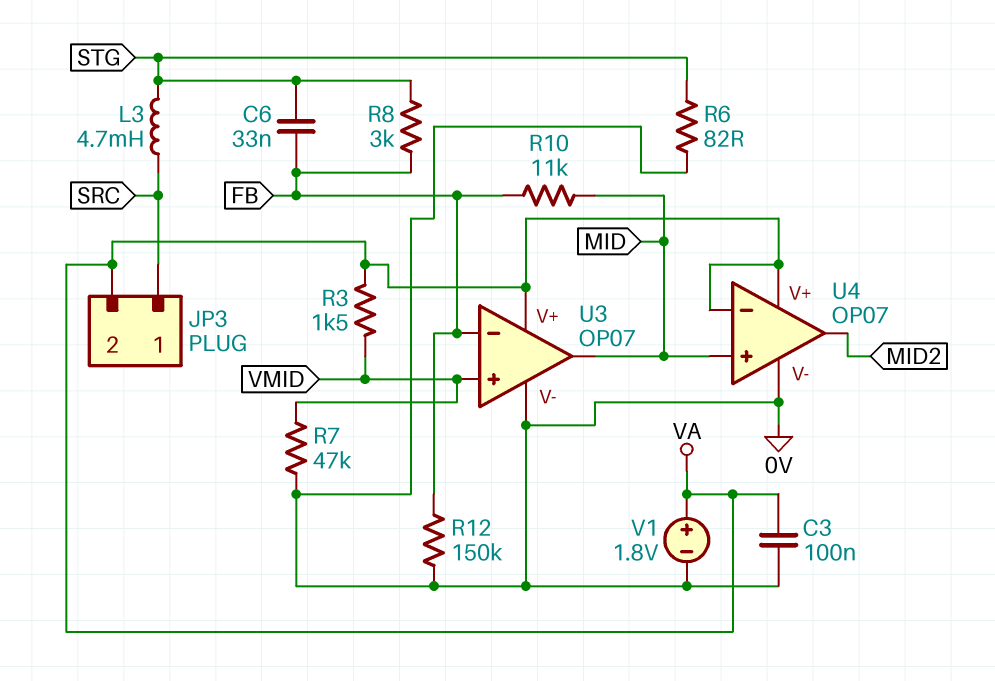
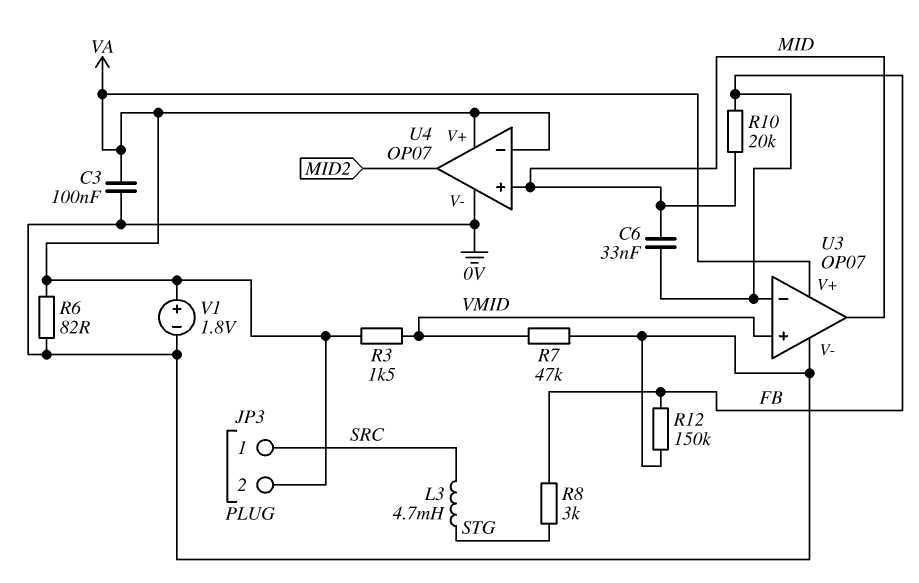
C6: 33nF (FB, STG) -> 33nF (FB, MID)
R6: 82 (0V, STG) -> 82 (0V, VA)
R10: 11k (FB, MID) -> 20k (FB, MID)

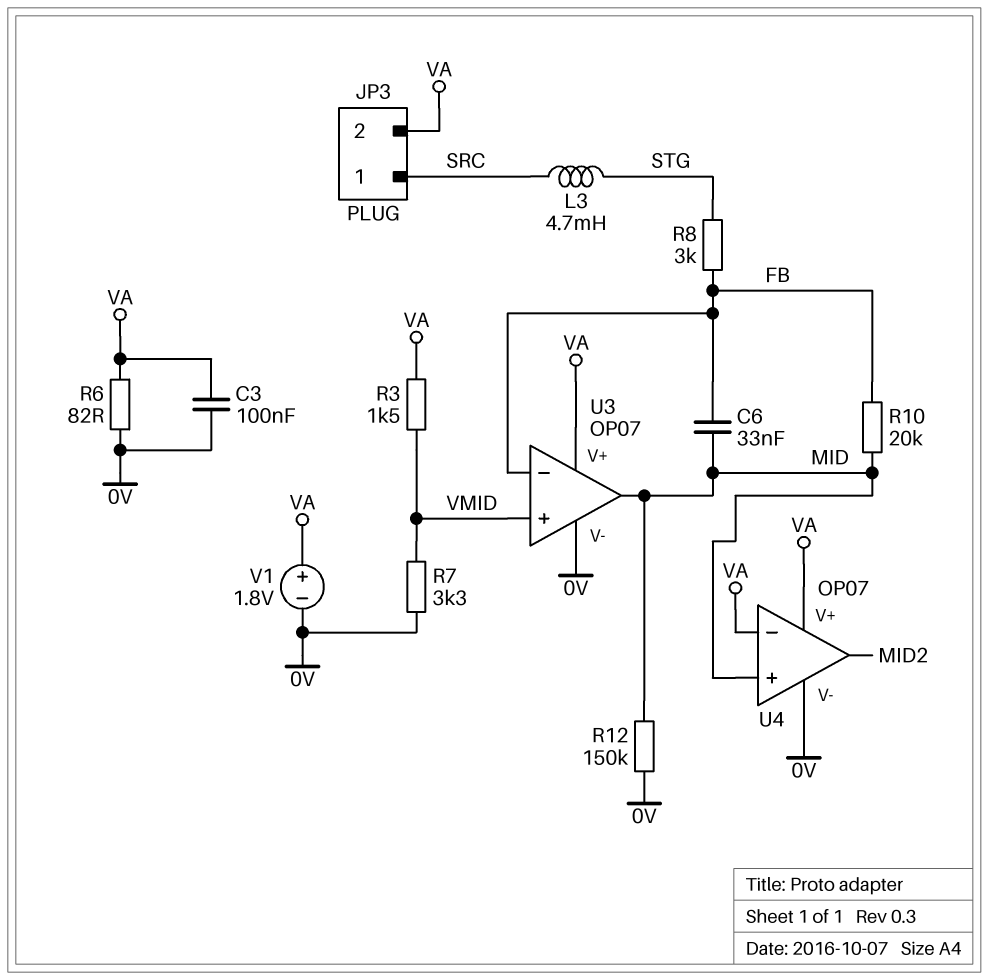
R7: 47k (0V, VMID) -> 3.3k (0V, VMID)
R12: 150k (0V, FB) -> 150k (0V, MID)

